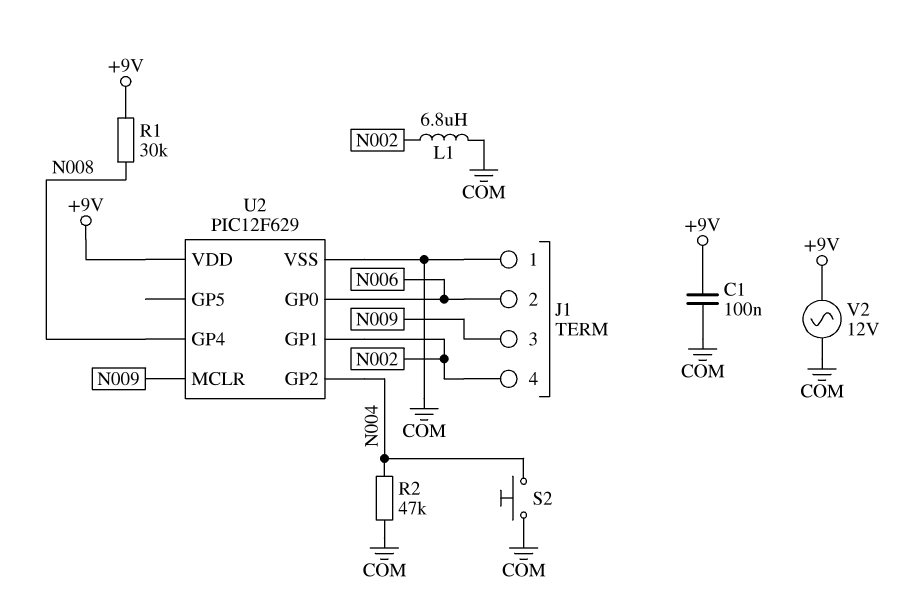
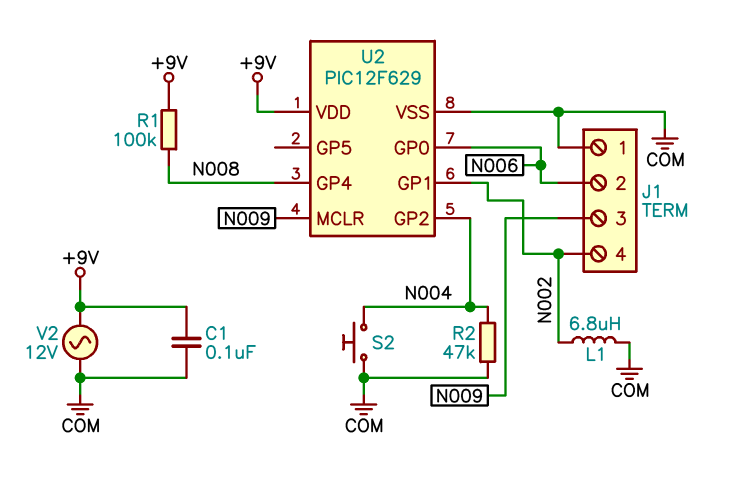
R1: 30k (+9V, N008) -> 100k (+9V, N008)

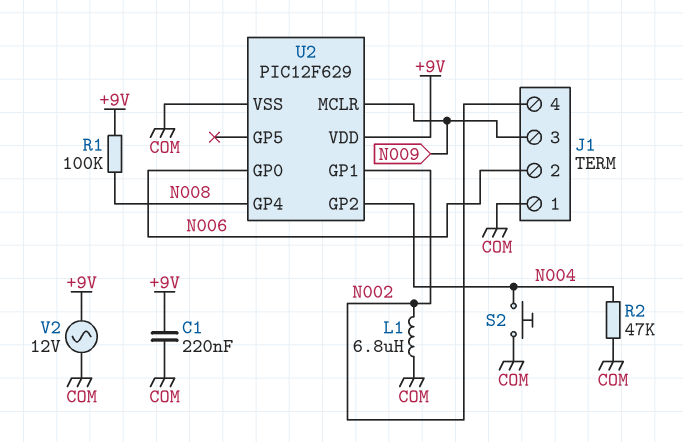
C1: 100nF (+9V, COM) -> 220nF (+9V, COM)

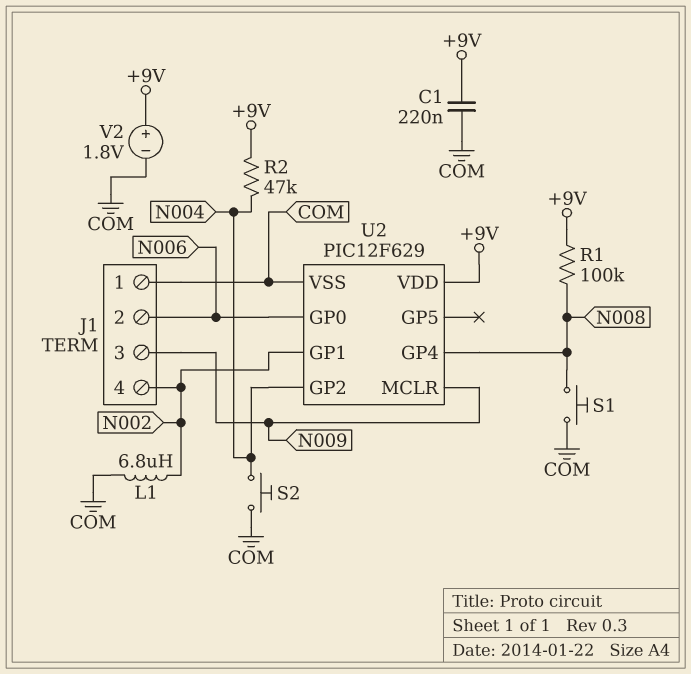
R2: 47k (COM, N004) -> 47k (+9V, N004)
S1: none -> button (COM, N008)
V2: AC 12V (+9V, COM) -> 1.8V (plus +9V, minus COM)

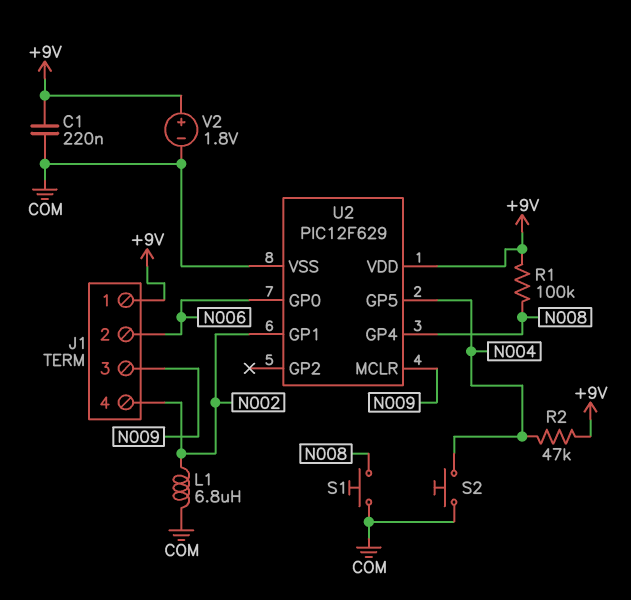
J1 pin 1: COM -> +9V
U2 pin GP2: N004 -> none
U2 pin GP5: none -> N004

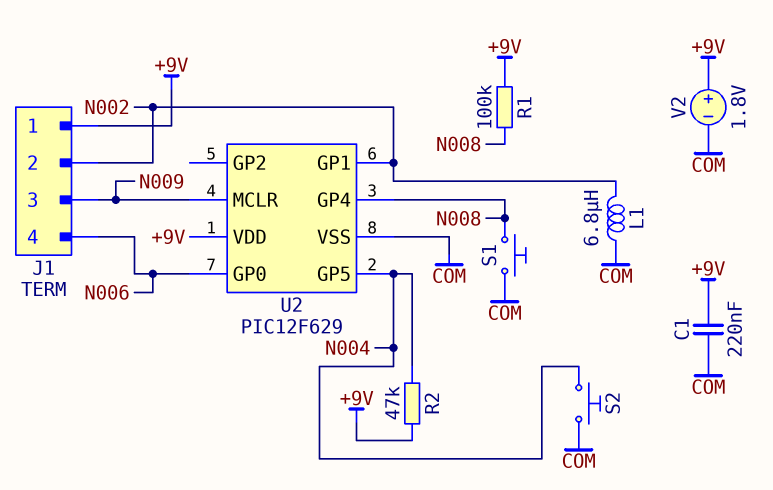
J1 pin 2: N006 -> N002
J1 pin 4: N002 -> N006

